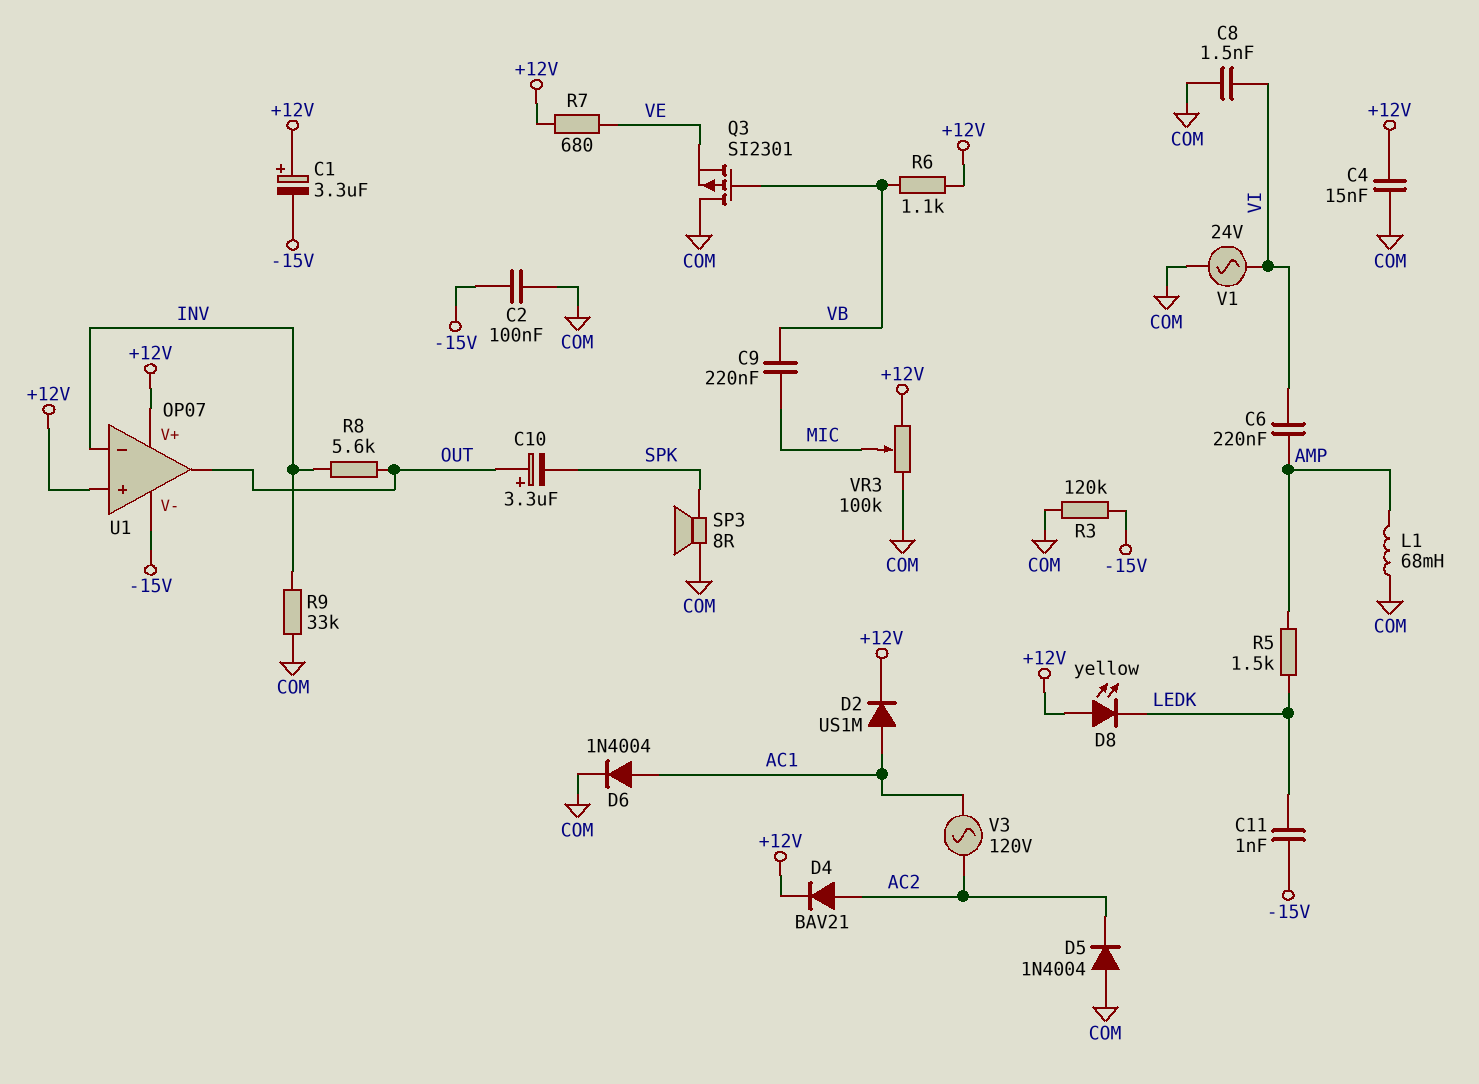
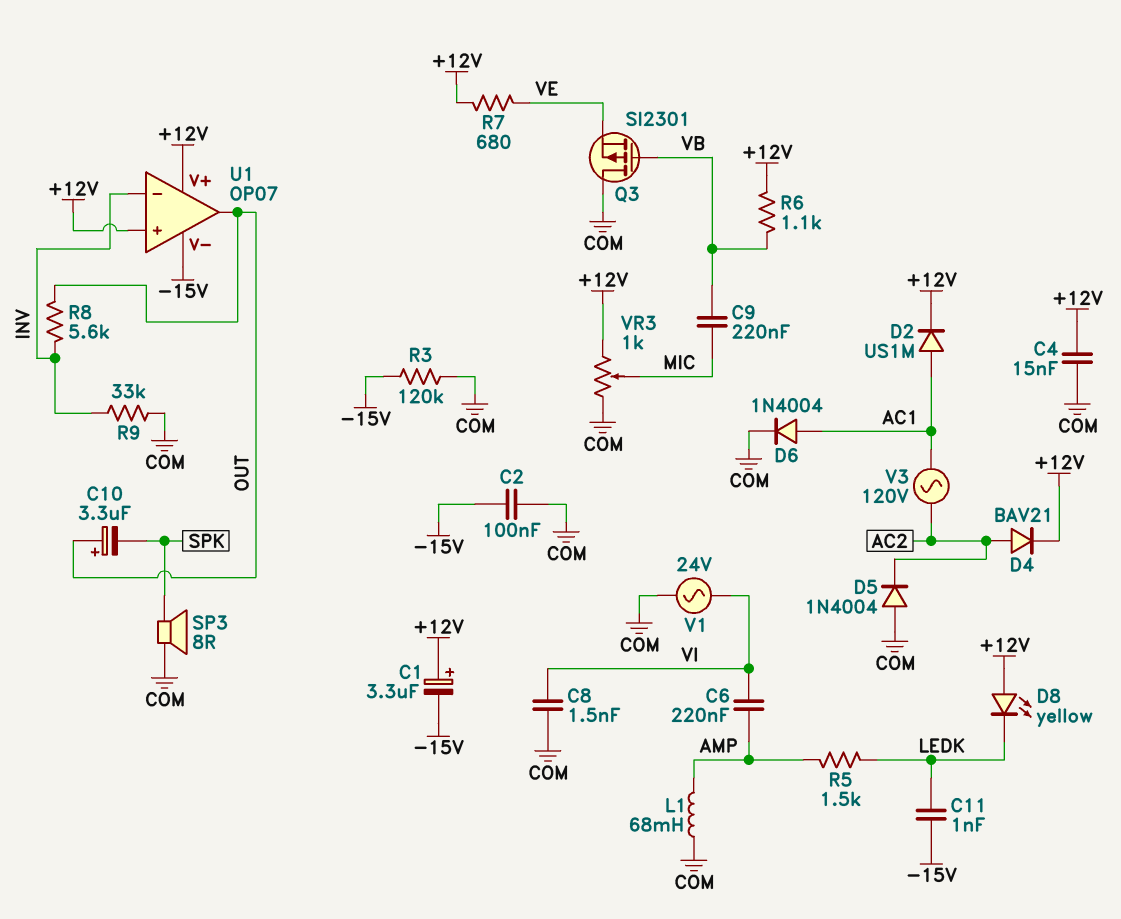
VR3: 100k (+12V, COM, wiper MIC) -> 1k (+12V, COM, wiper MIC)

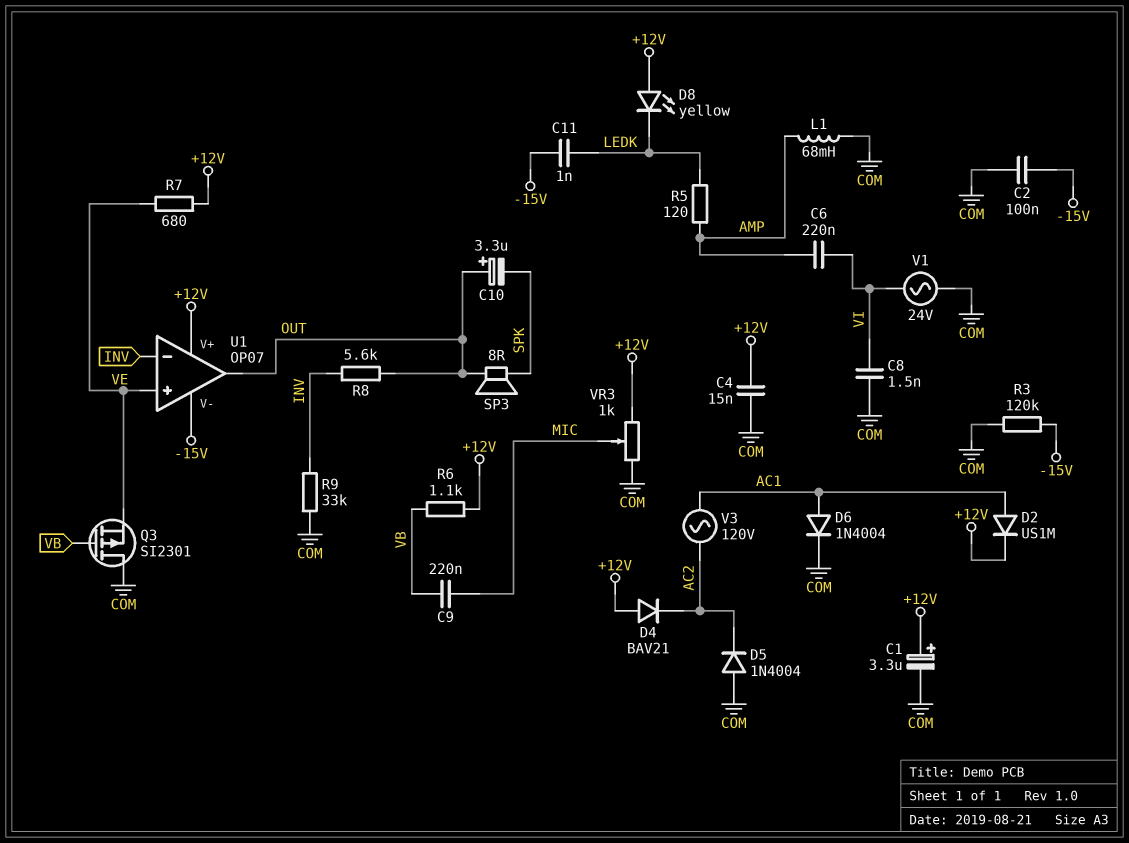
C1: 3.3uF (plus +12V, minus -15V) -> 3.3uF (plus +12V, minus COM)
D4: diode BAV21 (A AC2, K +12V) -> diode BAV21 (A +12V, K AC2)
R5: 1.5k (AMP, LEDK) -> 120 (AMP, LEDK)
SP3: speaker 8R (COM, SPK) -> speaker 8R (OUT, SPK)
U1 pin in+: +12V -> VE

